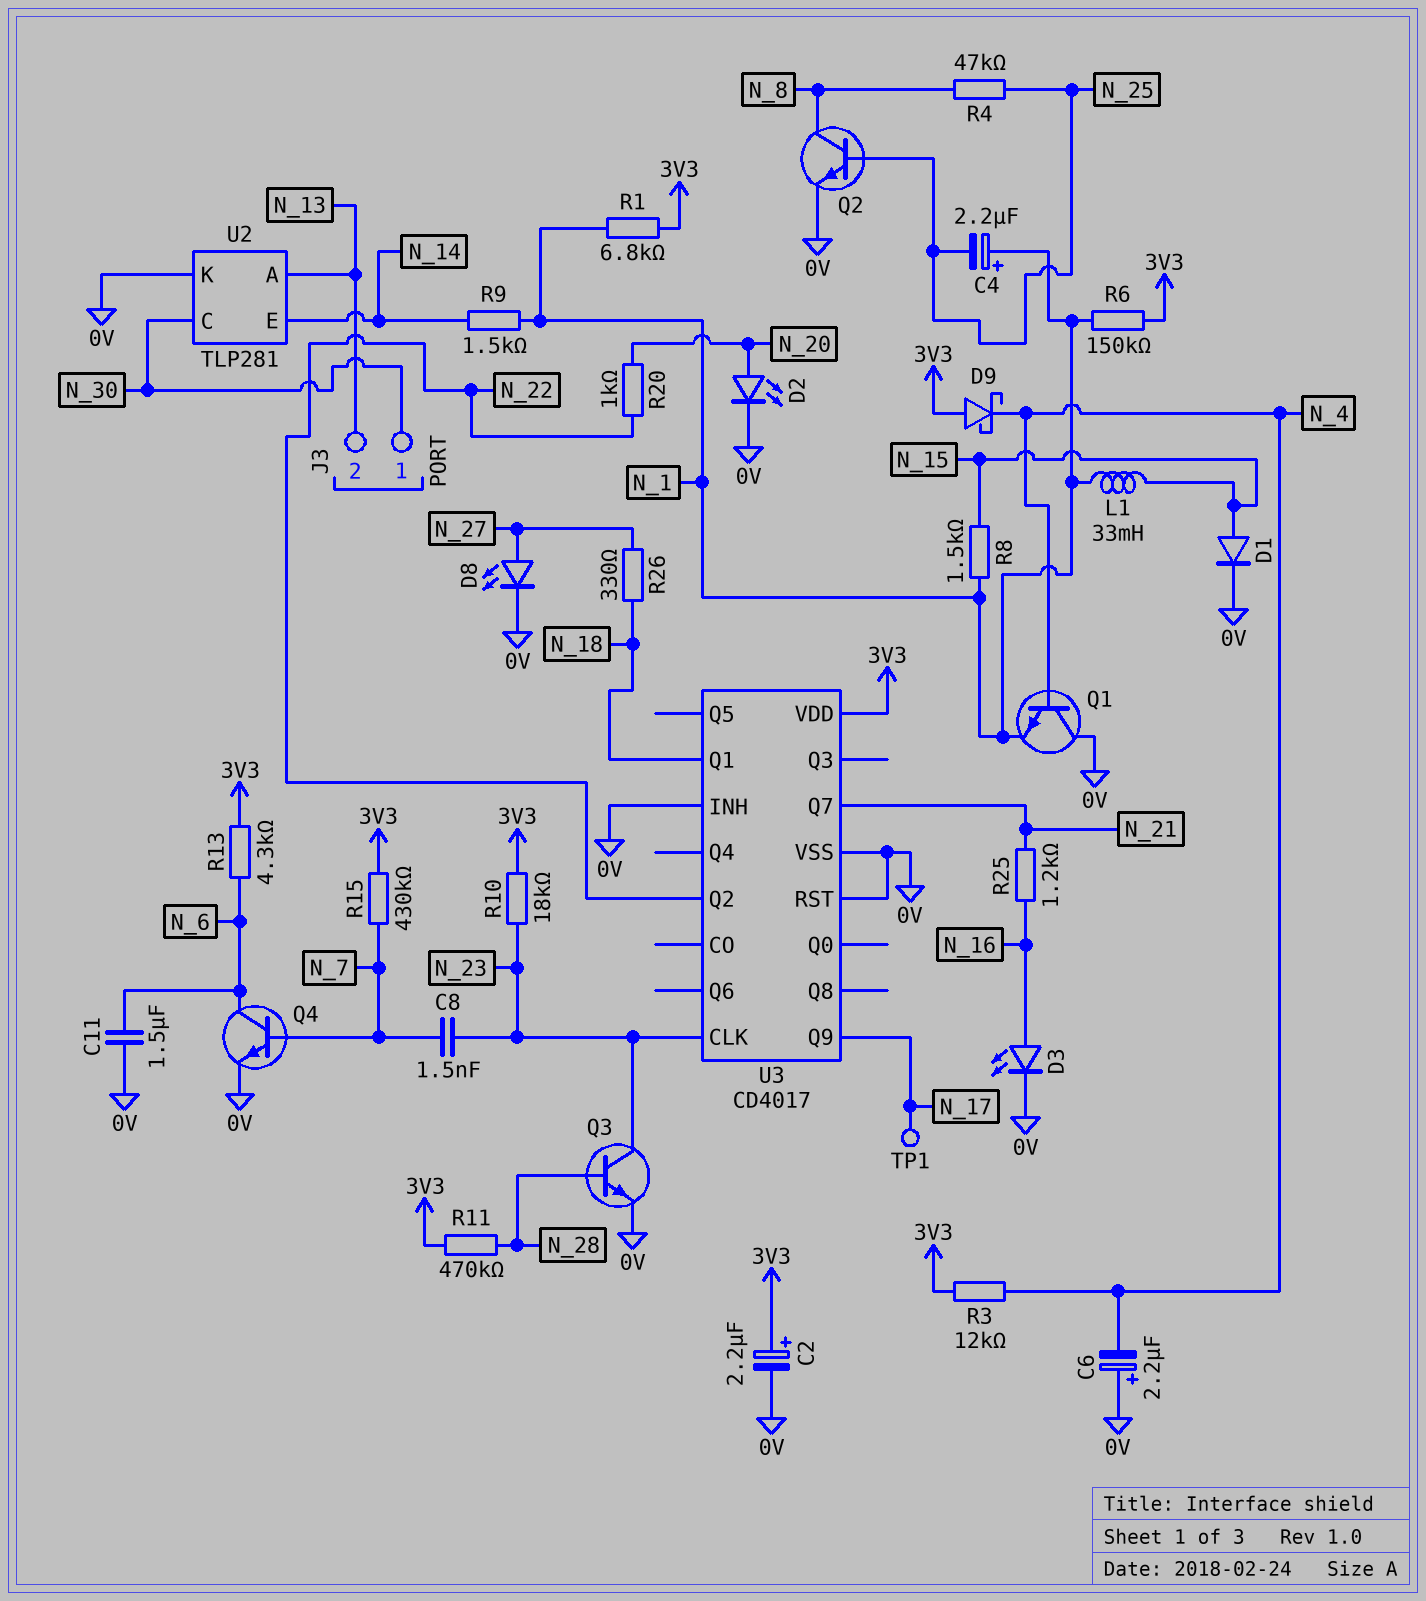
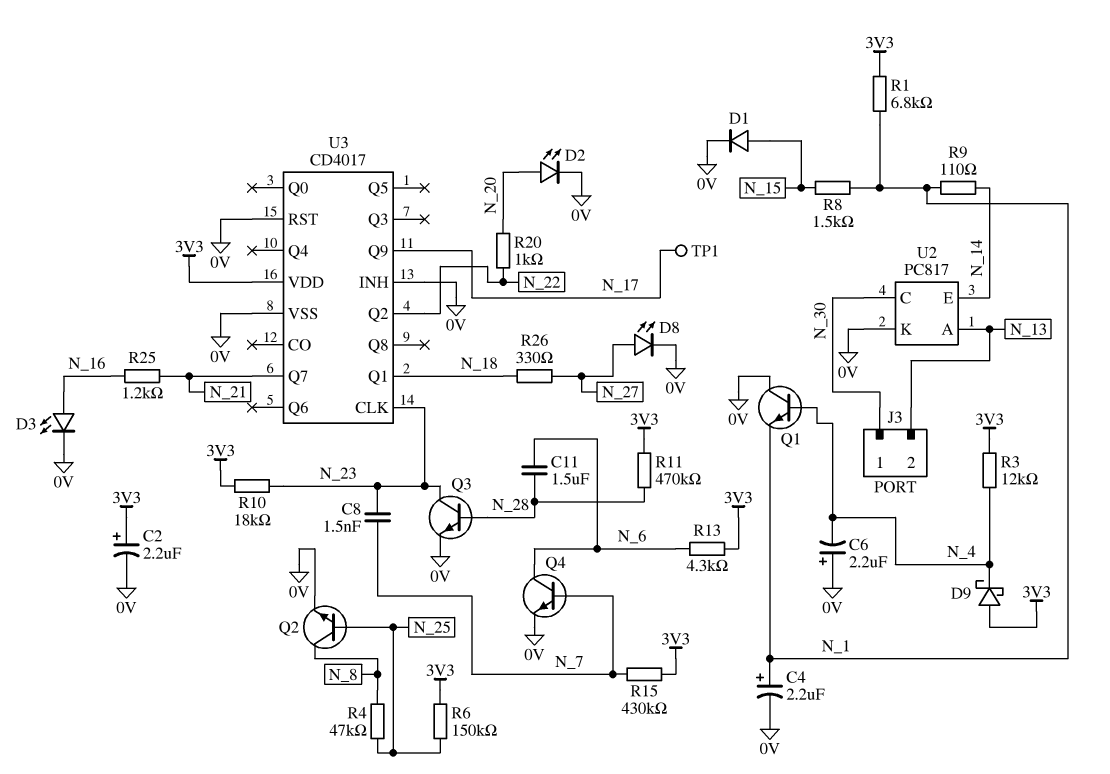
C4: 2.2uF (plus N_1, minus N_25) -> 2.2uF (plus N_1, minus 0V)
C11: 1.5uF (0V, N_6) -> 1.5uF (N_6, N_28)
L1: 33mH (N_1, N_15) -> none
R6: 150k (3V3, N_1) -> 150k (3V3, N_25)
R9: 1.5k (N_1, N_14) -> 110 (N_1, N_14)
U2: TLP281 -> PC817

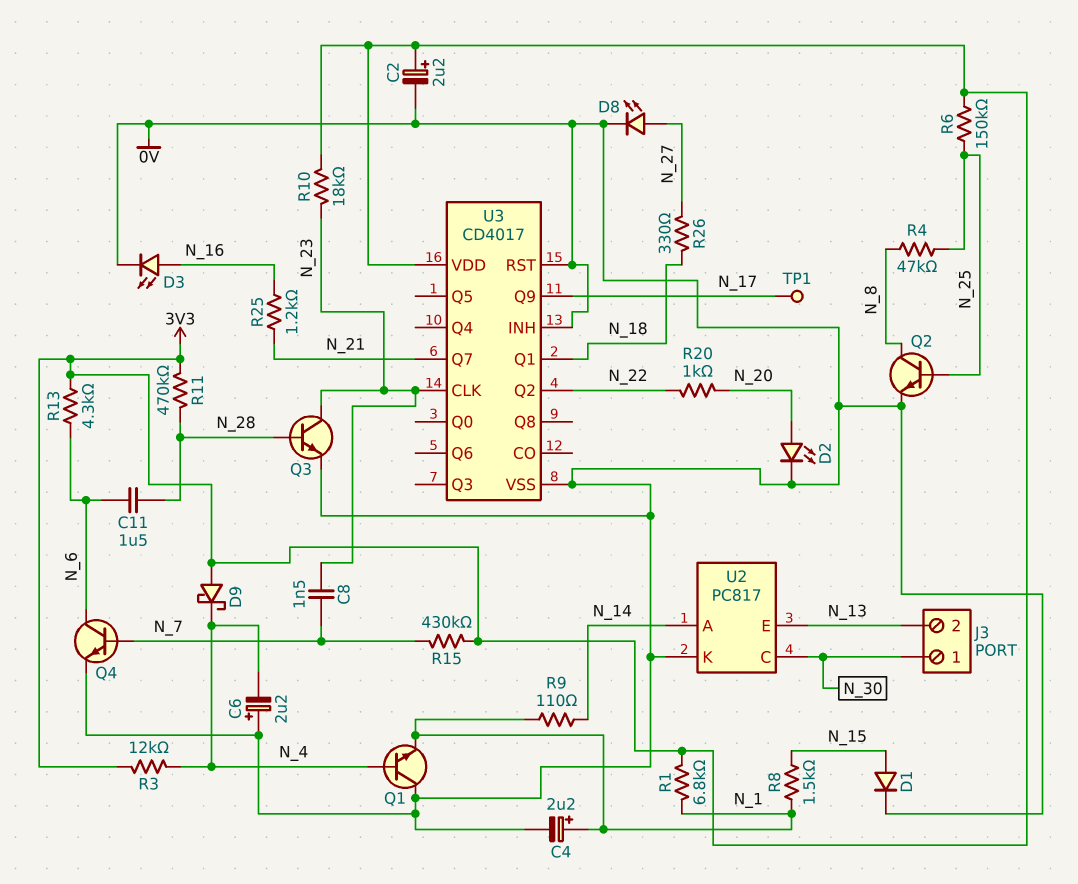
U2 pin A: N_13 -> N_14
U2 pin E: N_14 -> N_13

